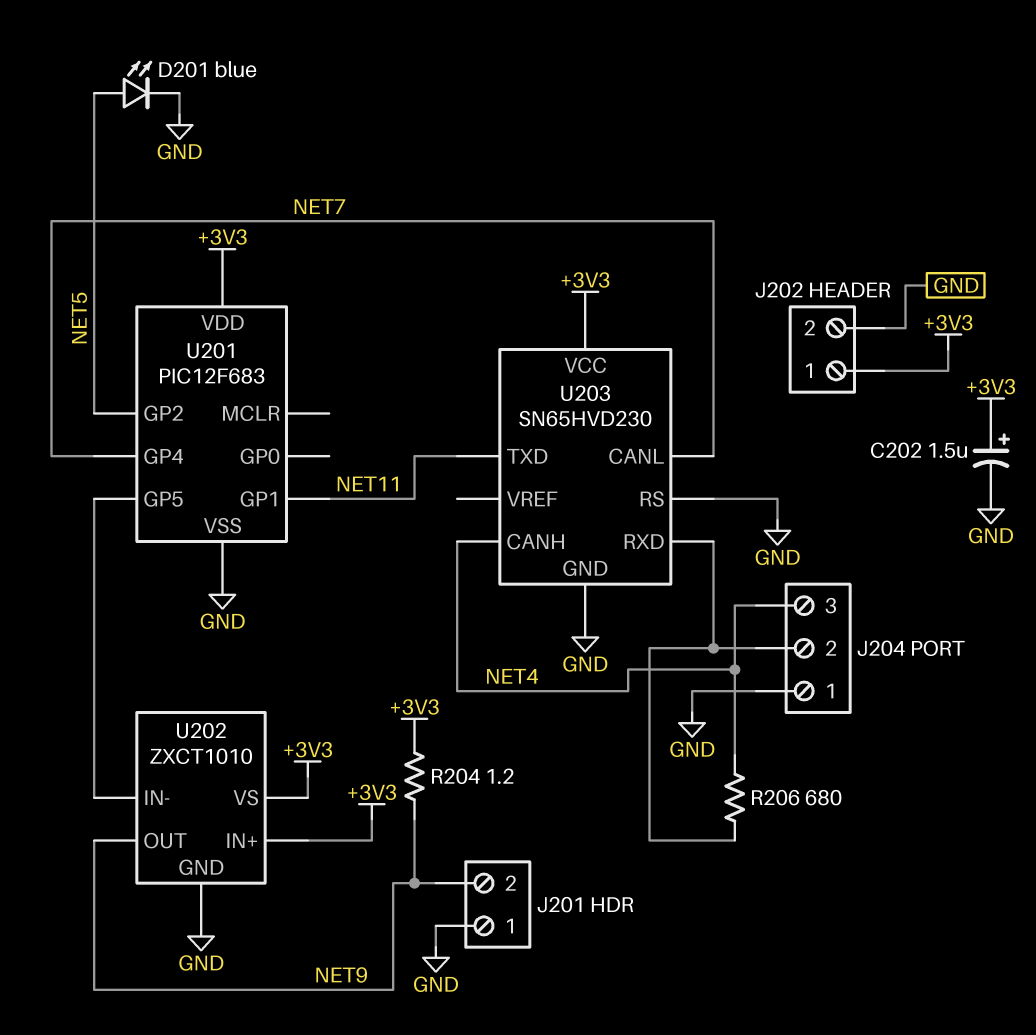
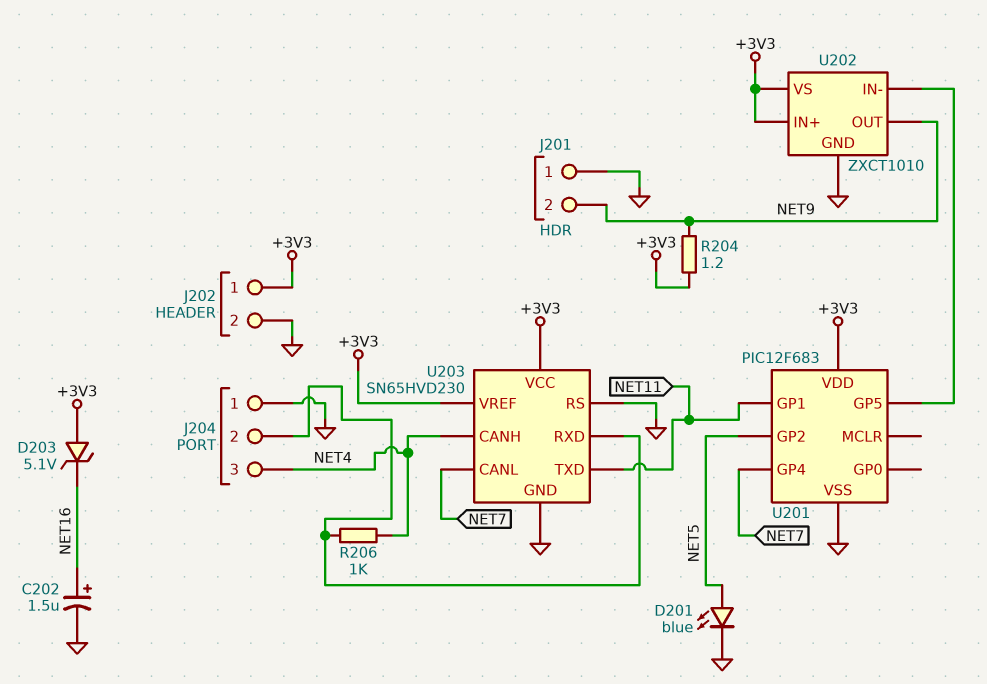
C202: 1.5uF (plus +3V3, minus GND) -> 1.5uF (plus NET16, minus GND)
D203: none -> zener 5.1V (A +3V3, K NET16)
R206: 680 (J204/2, NET4) -> 1k (J204/2, NET4)
U203 pin VREF: none -> +3V3

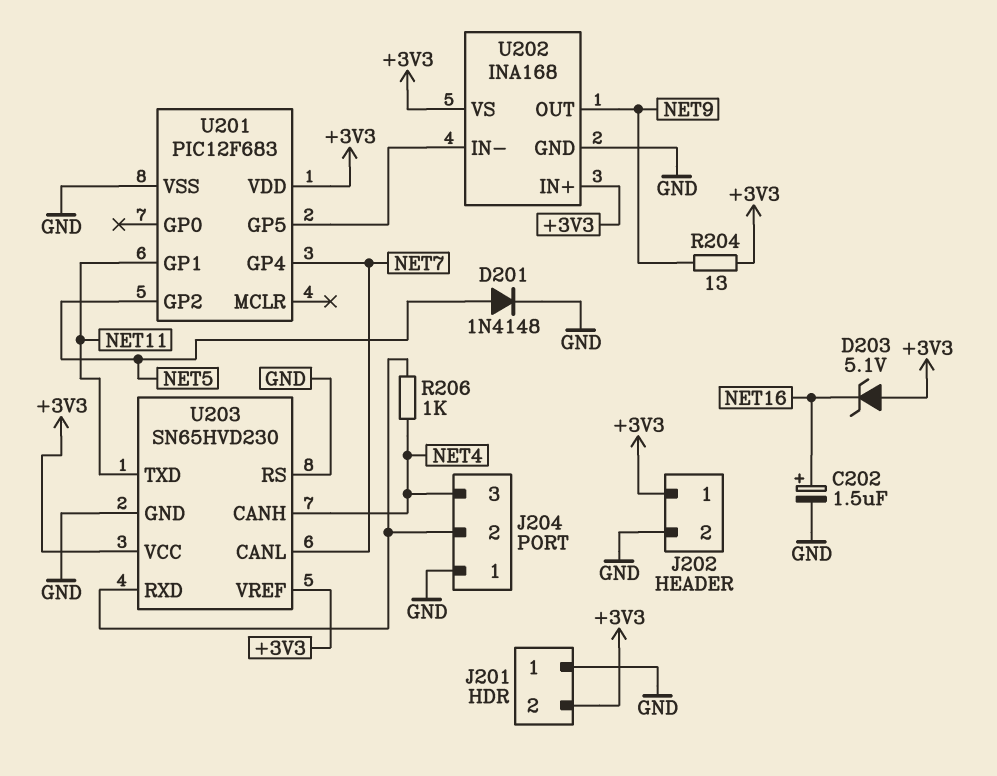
D201: LED blue (A NET5, K GND) -> diode 1N4148 (A NET5, K GND)
J201 pin 2: NET9 -> +3V3
R204: 1.2 (+3V3, NET9) -> 13 (+3V3, NET9)
U202: ZXCT1010 -> INA168

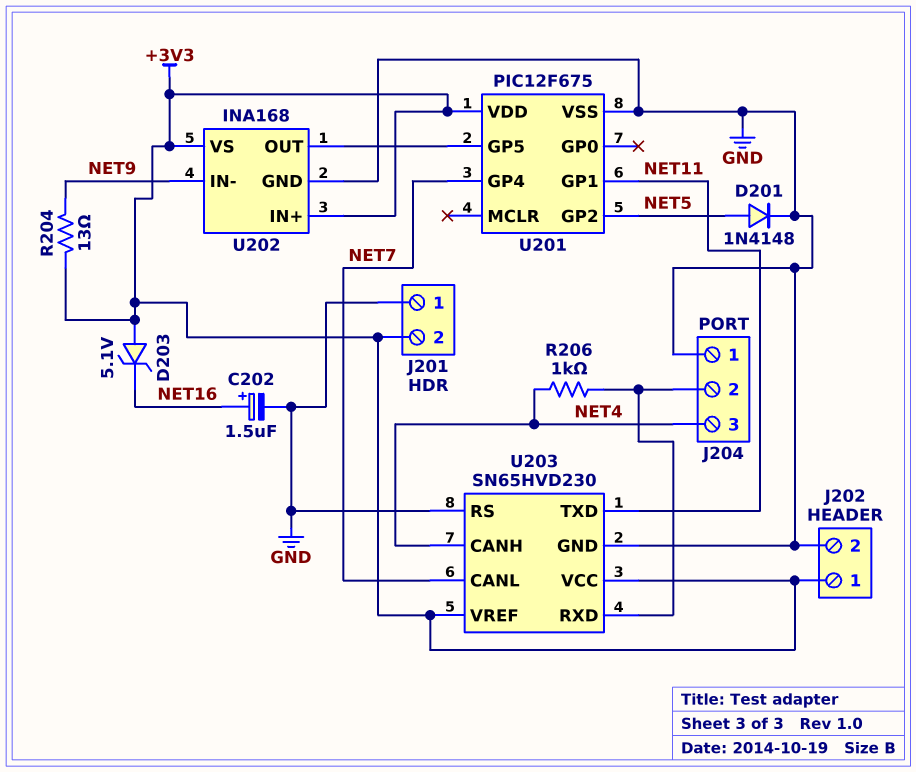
U201: PIC12F683 -> PIC12F675
U202 pin IN-: U201/GP5 -> NET9
U202 pin OUT: NET9 -> U201/GP5

